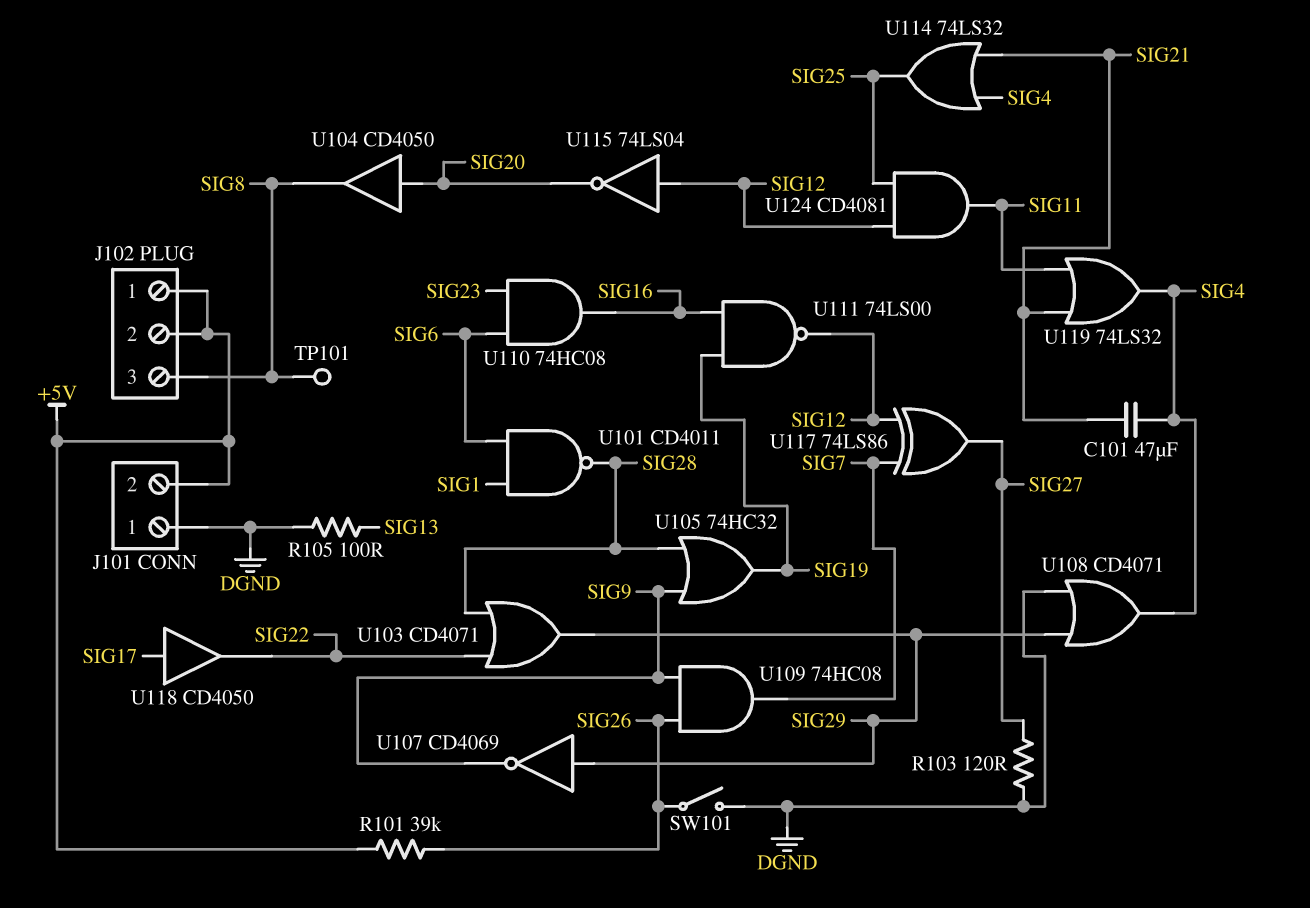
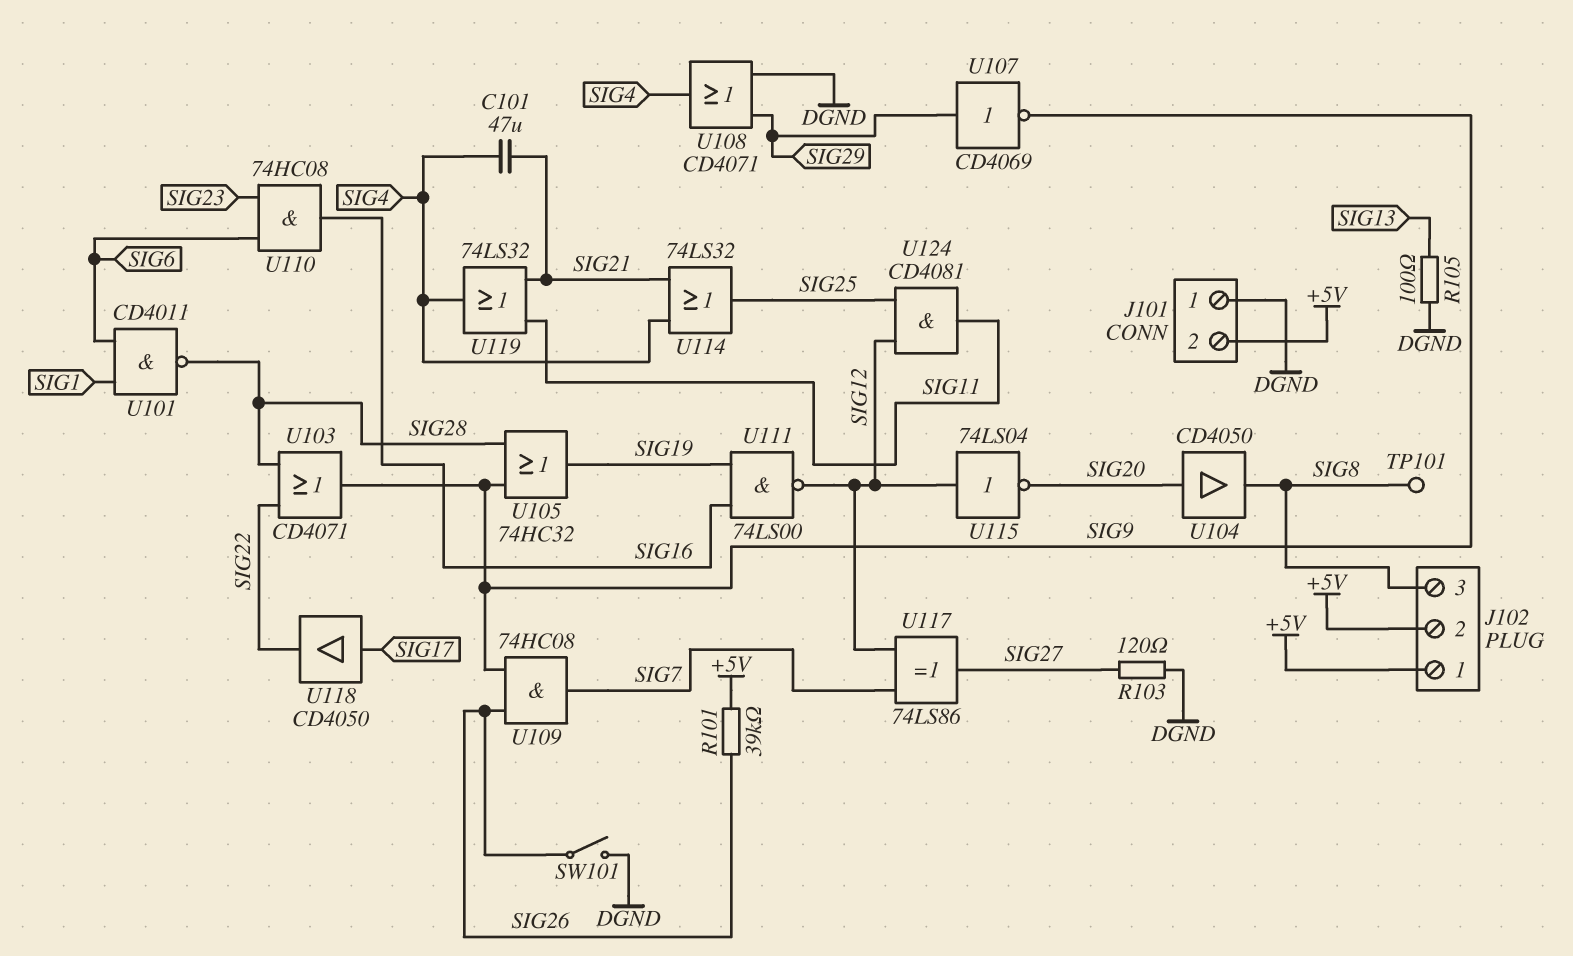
U103: OR CD4071 (in SIG22, in SIG28, out SIG29) -> OR CD4071 (in SIG22, in SIG28, out SIG9)

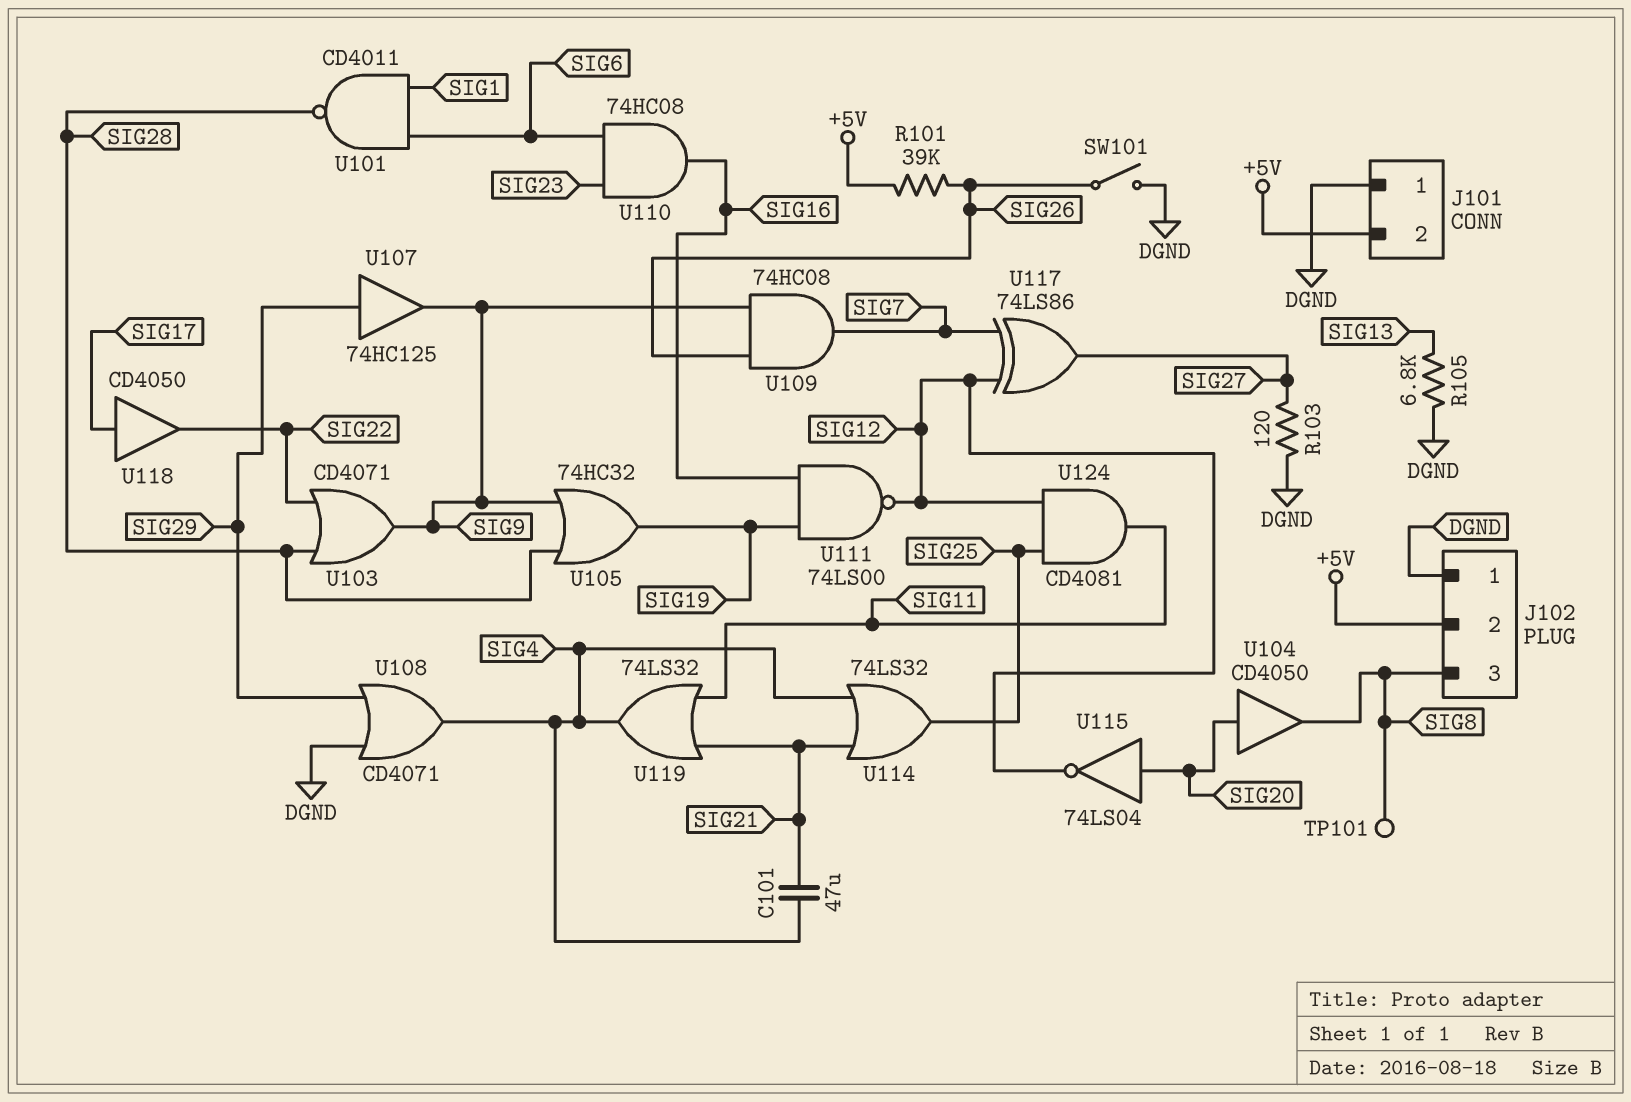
J102 pin 1: +5V -> DGND
R105: 100 (DGND, SIG13) -> 6.8k (DGND, SIG13)
U107: NOT CD4069 (in SIG29, out SIG9) -> buffer 74HC125 (in SIG29, out SIG9)
U115: NOT 74LS04 (in SIG12, out SIG20) -> NOT 74LS04 (in SIG20, out SIG12)

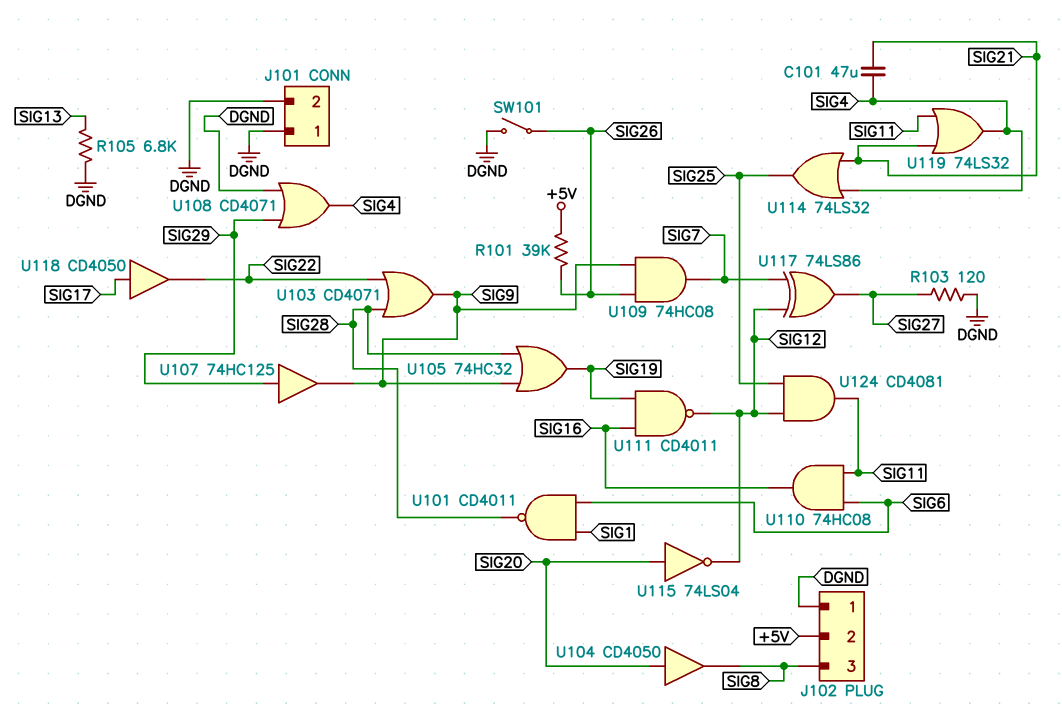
J101 pin 2: +5V -> DGND
TP101: test point (SIG8) -> none
U110: AND 74HC08 (in SIG6, in SIG23, out SIG16) -> AND 74HC08 (in SIG6, in SIG11, out SIG16)
U111: NAND 74LS00 (in SIG16, in SIG19, out SIG12) -> NAND CD4011 (in SIG16, in SIG19, out SIG12)

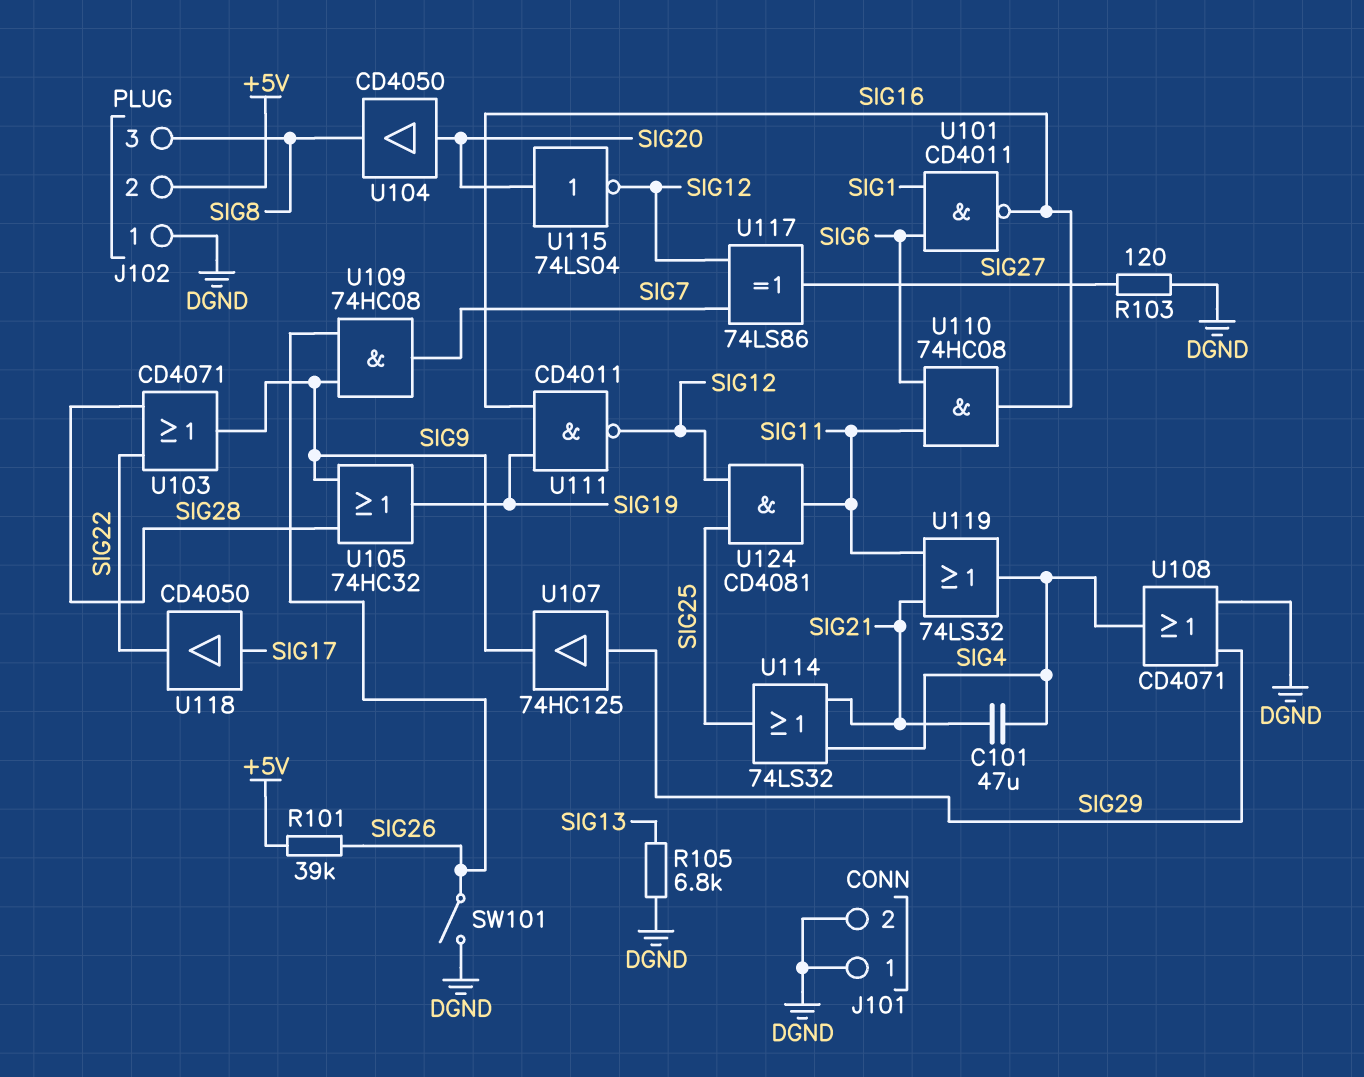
U101: NAND CD4011 (in SIG1, in SIG6, out SIG28) -> NAND CD4011 (in SIG1, in SIG6, out SIG16)

